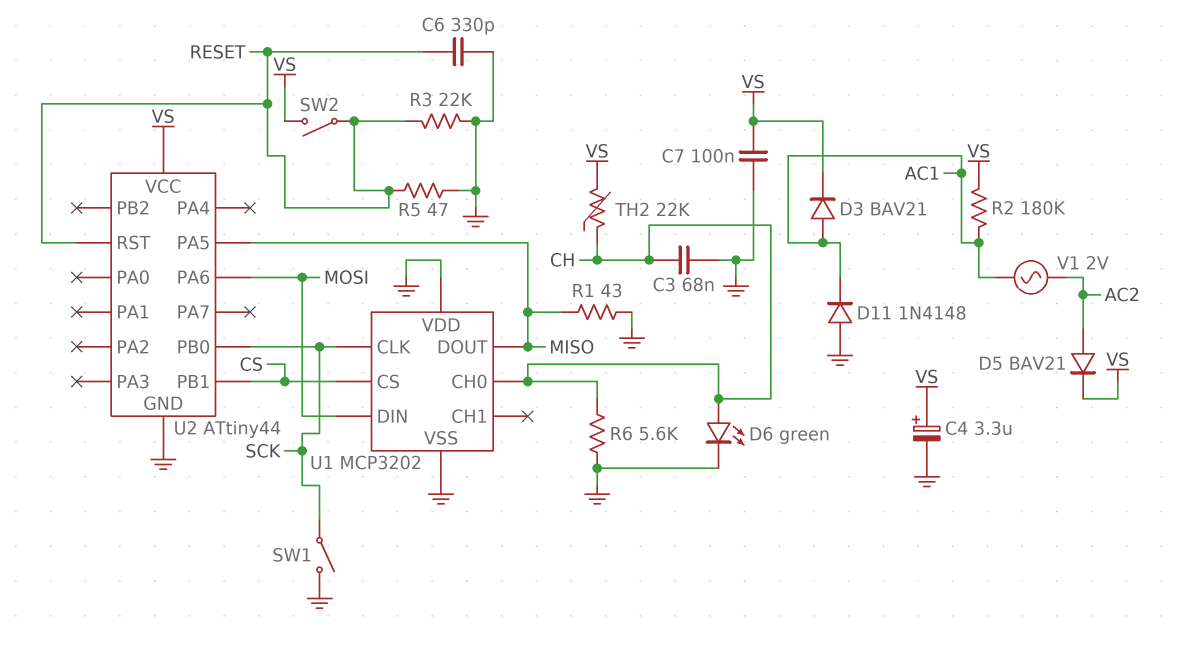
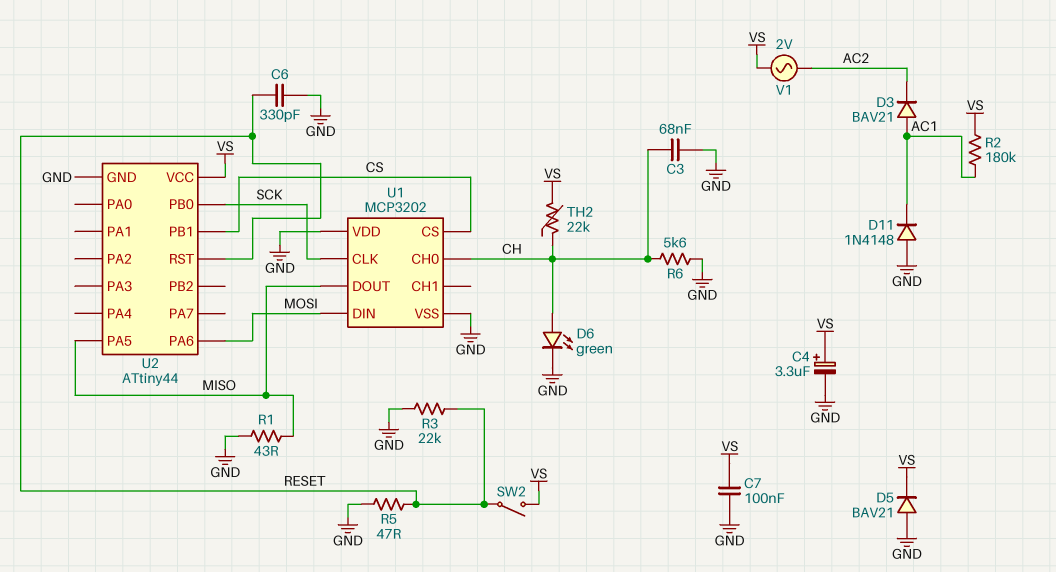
D3: diode BAV21 (A AC1, K VS) -> diode BAV21 (A AC1, K AC2)
D5: diode BAV21 (A AC2, K VS) -> diode BAV21 (A GND, K VS)
SW1: switch (GND, SCK) -> none
V1: AC 2V (AC1, AC2) -> AC 2V (AC2, VS)

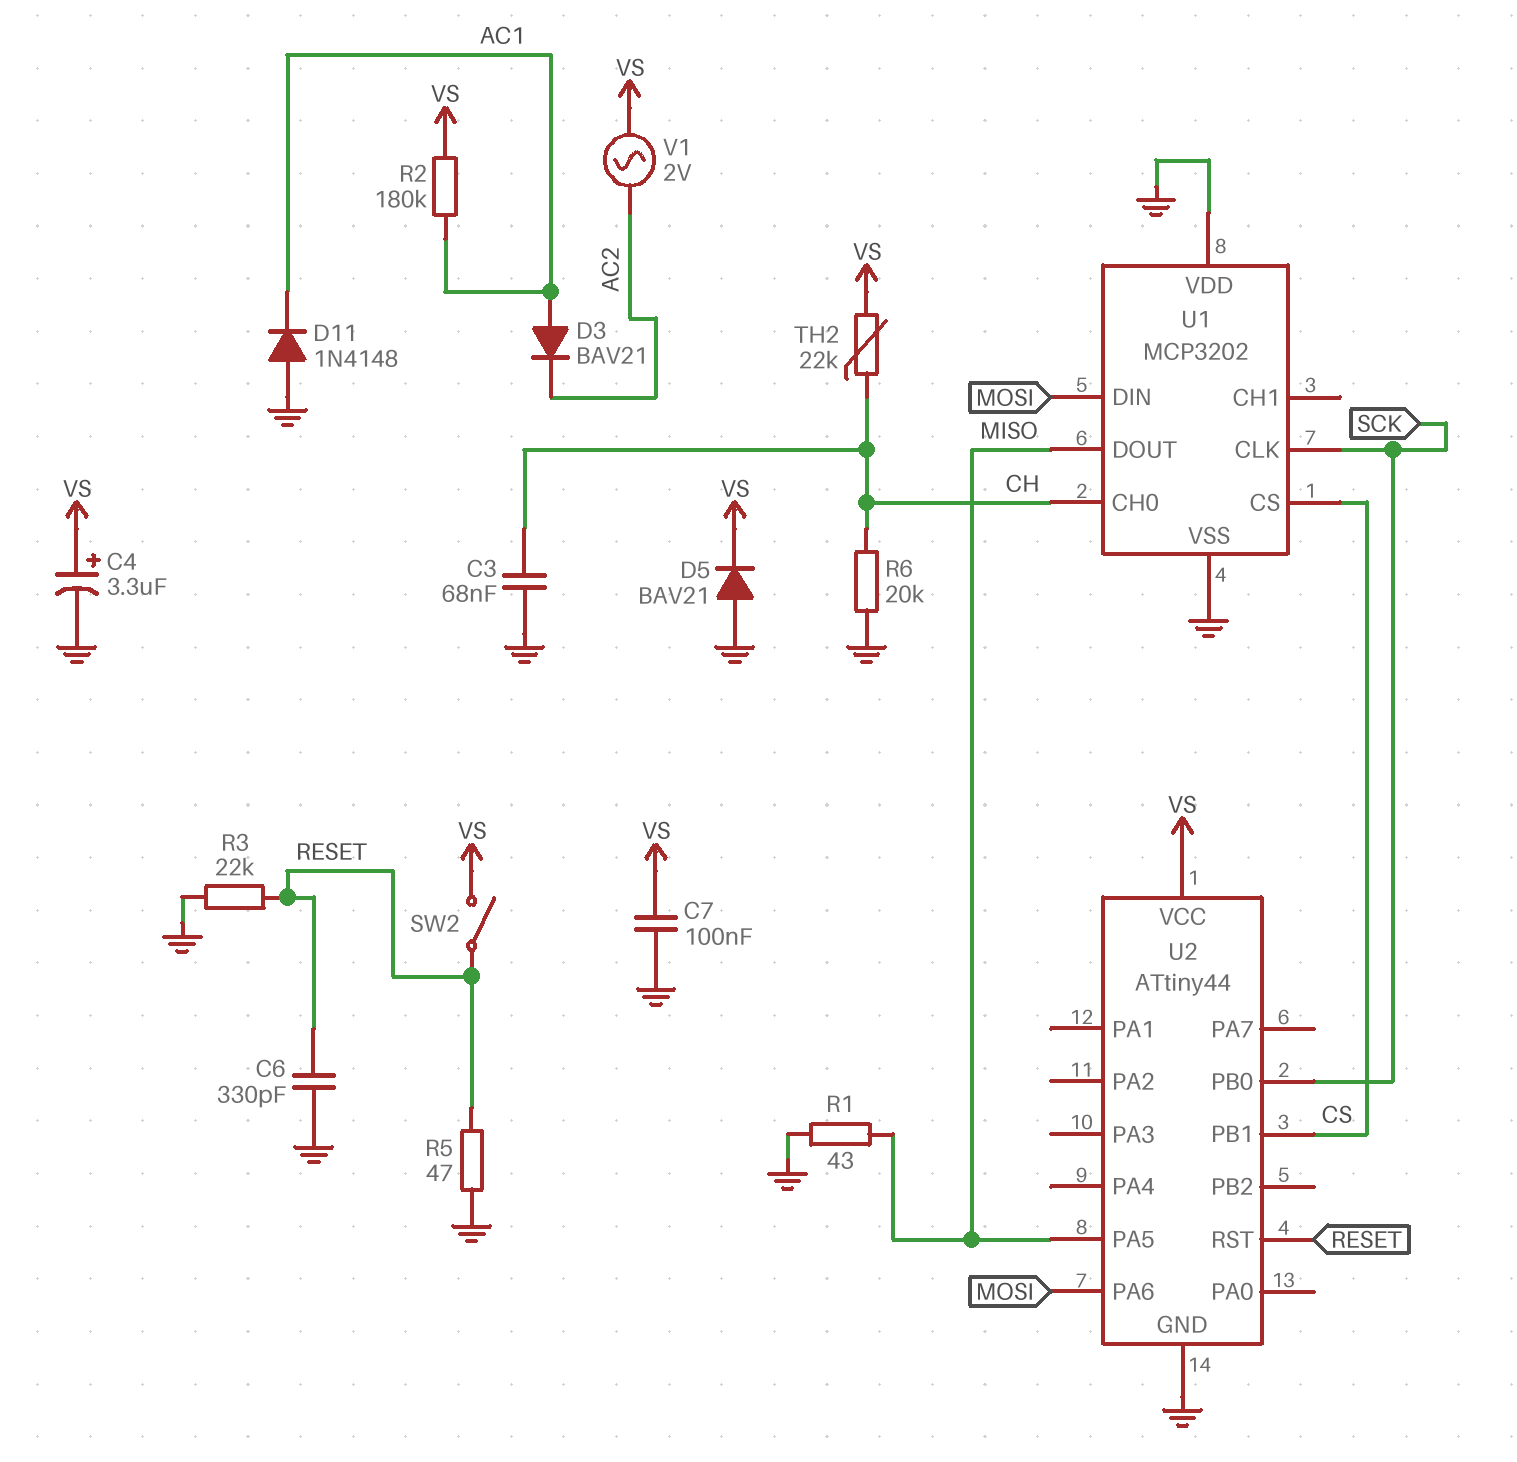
D6: LED green (A CH, K GND) -> none
R6: 5.6k (CH, GND) -> 20k (CH, GND)

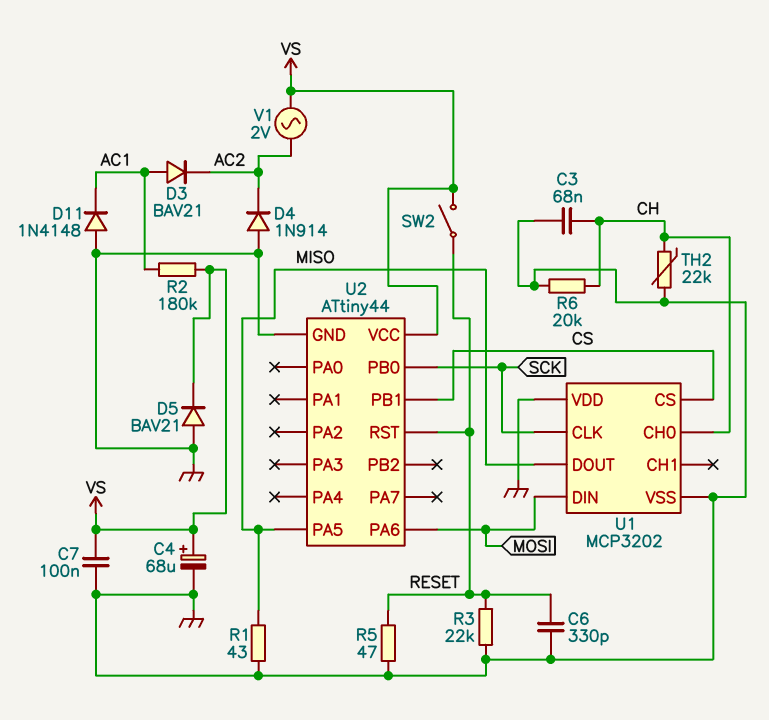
C4: 3.3uF (plus VS, minus GND) -> 68uF (plus VS, minus GND)
D4: none -> diode 1N914 (A GND, K AC2)
TH2: 22k (CH, VS) -> 22k (CH, GND)

